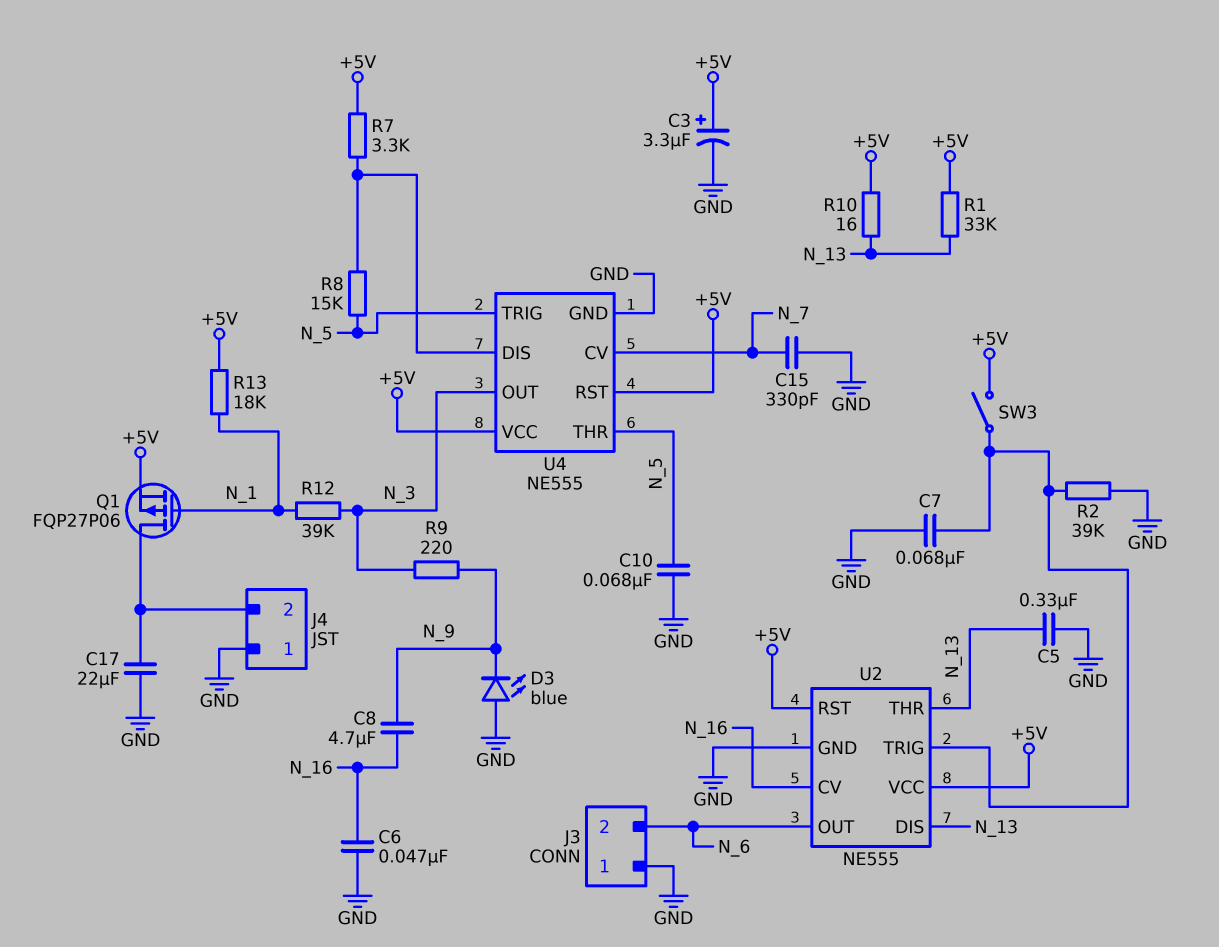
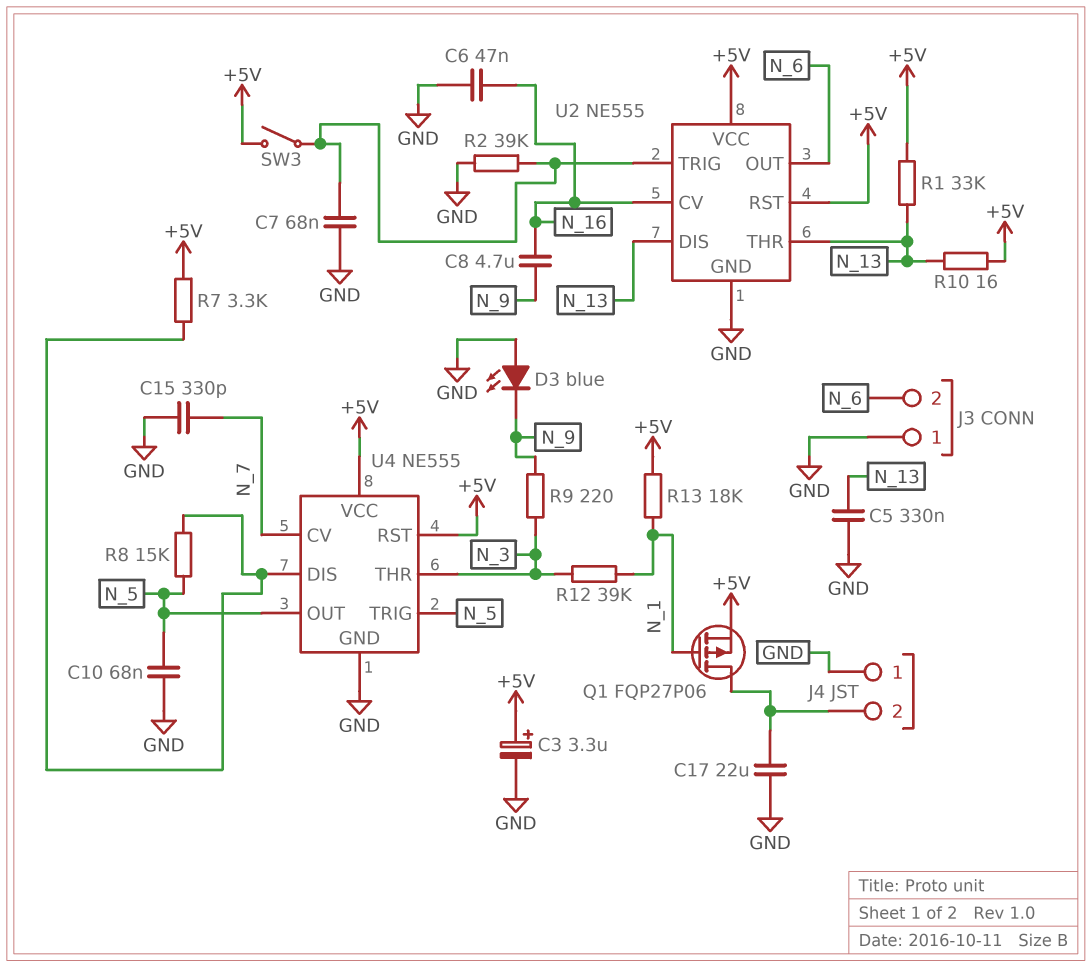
U4 pin OUT: N_3 -> N_5
U4 pin THR: N_5 -> N_3

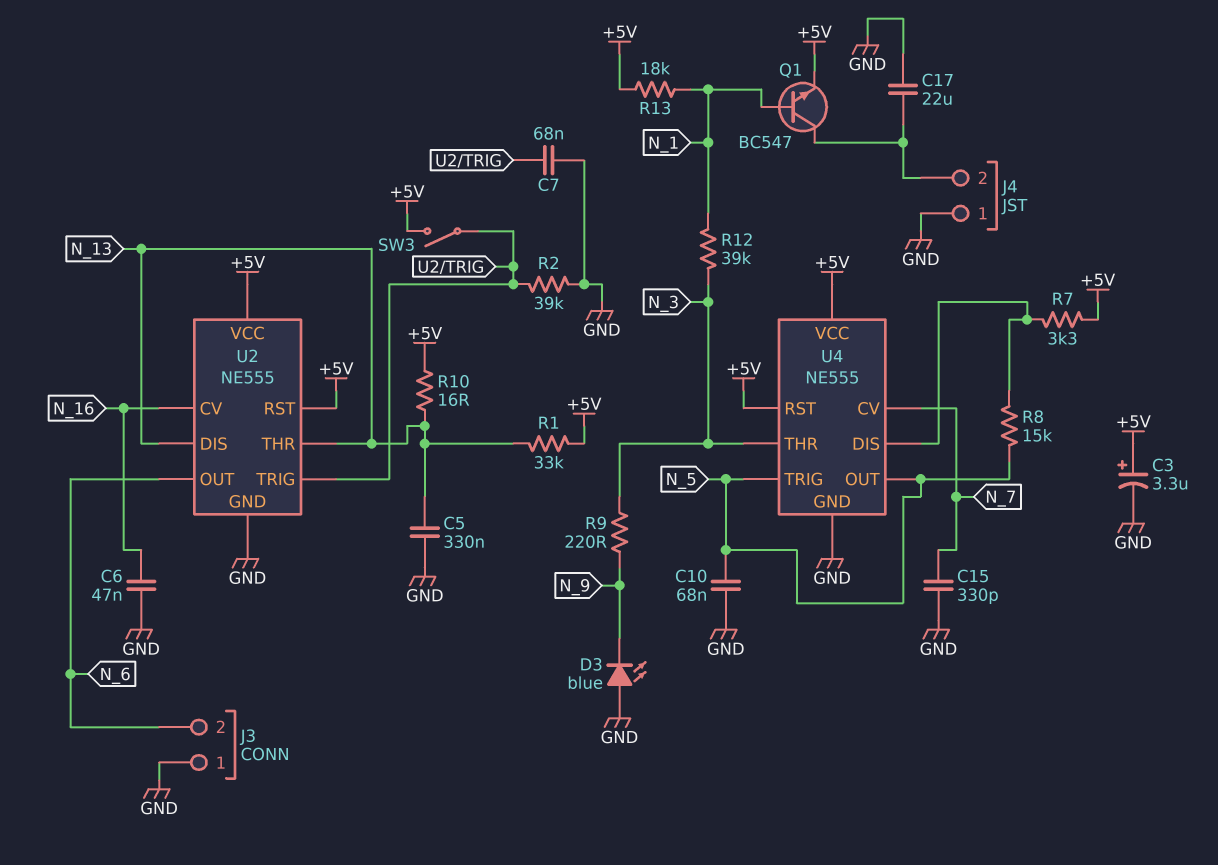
C8: 4.7uF (N_9, N_16) -> none
Q1: PMOS FQP27P06 (G N_1, D J4/2, S +5V) -> NPN BC547 (B N_1, C J4/2, E +5V)

